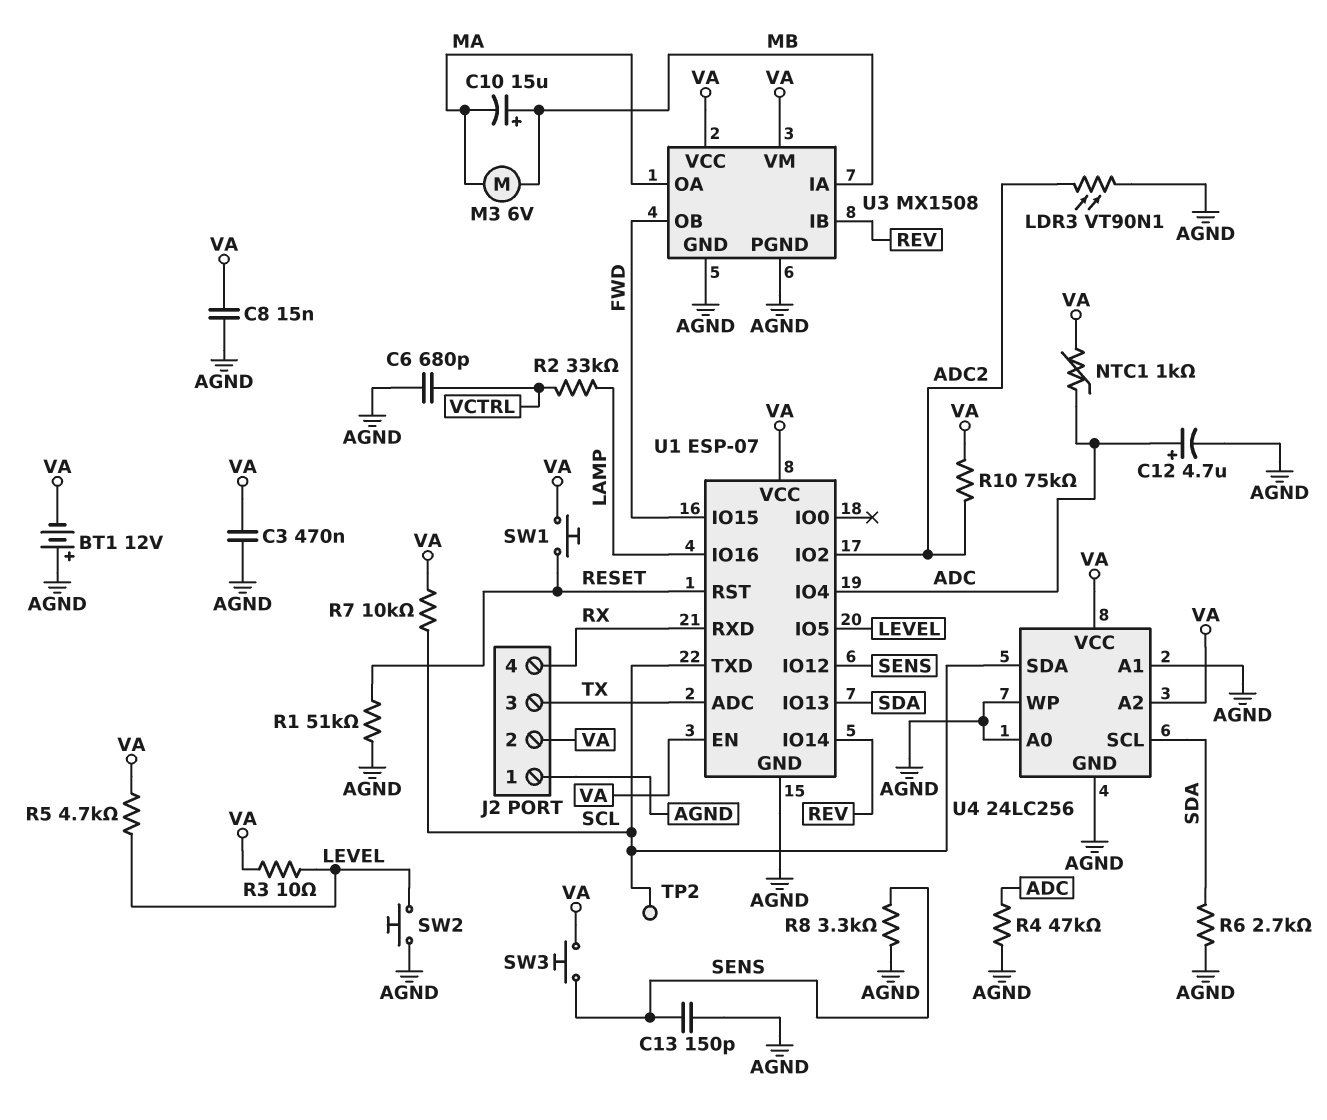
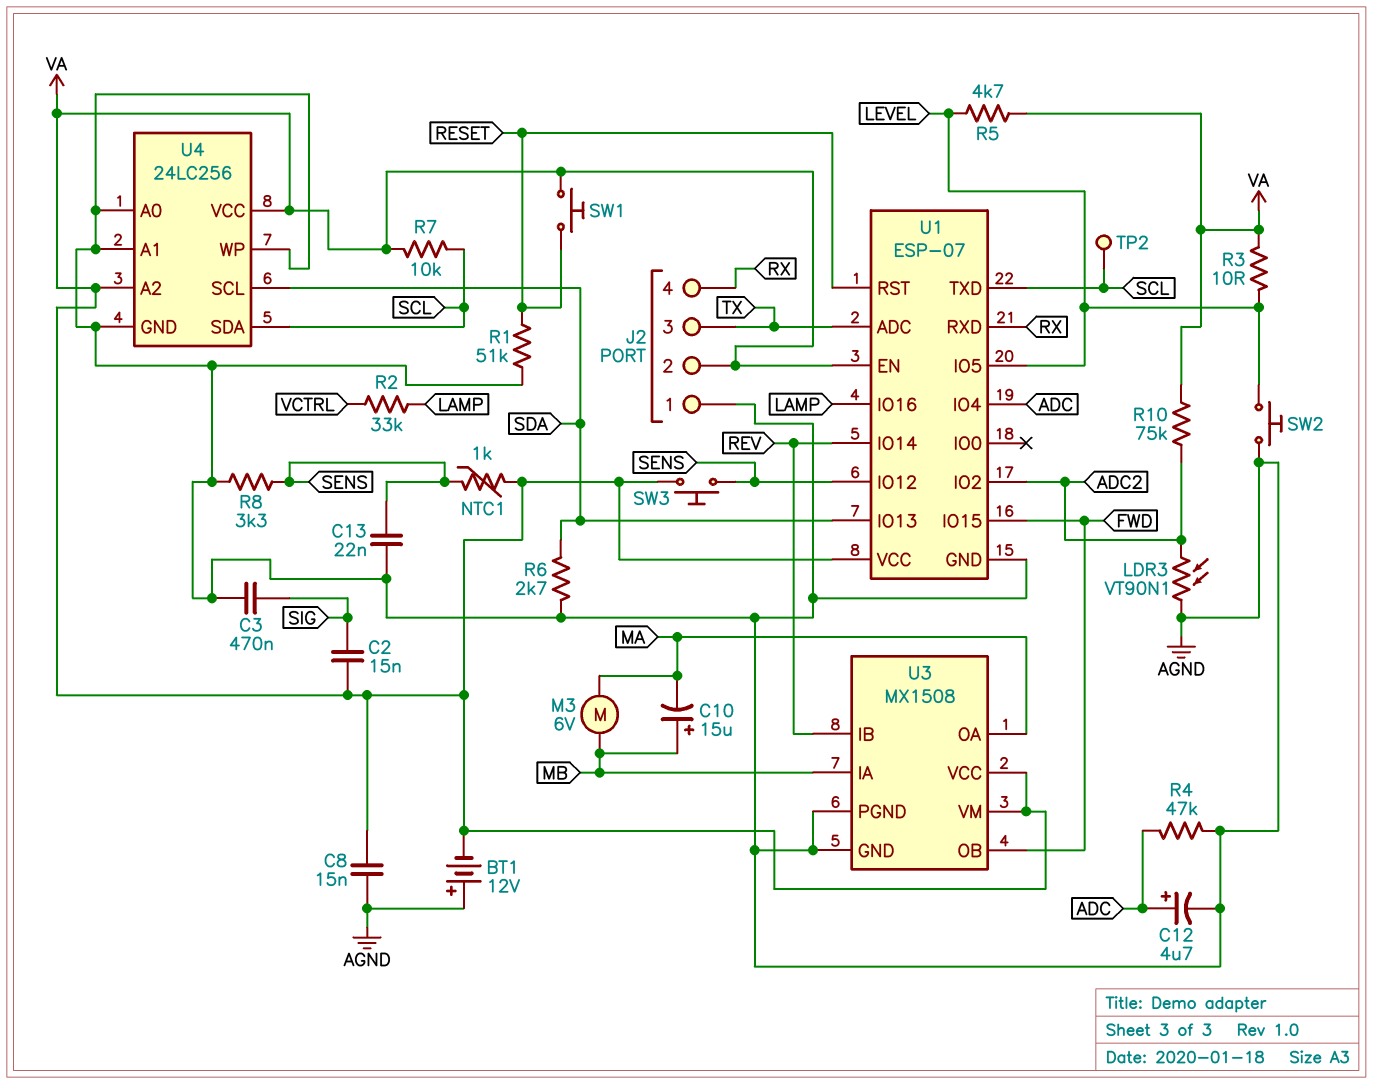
C2: none -> 15nF (SIG, VA)
C3: 470nF (AGND, VA) -> 470nF (AGND, SIG)
C6: 680pF (AGND, VCTRL) -> none
C13: 150pF (AGND, SENS) -> 22nF (AGND, SENS)
NTC1: 1k (ADC, VA) -> 1k (SENS, VA)

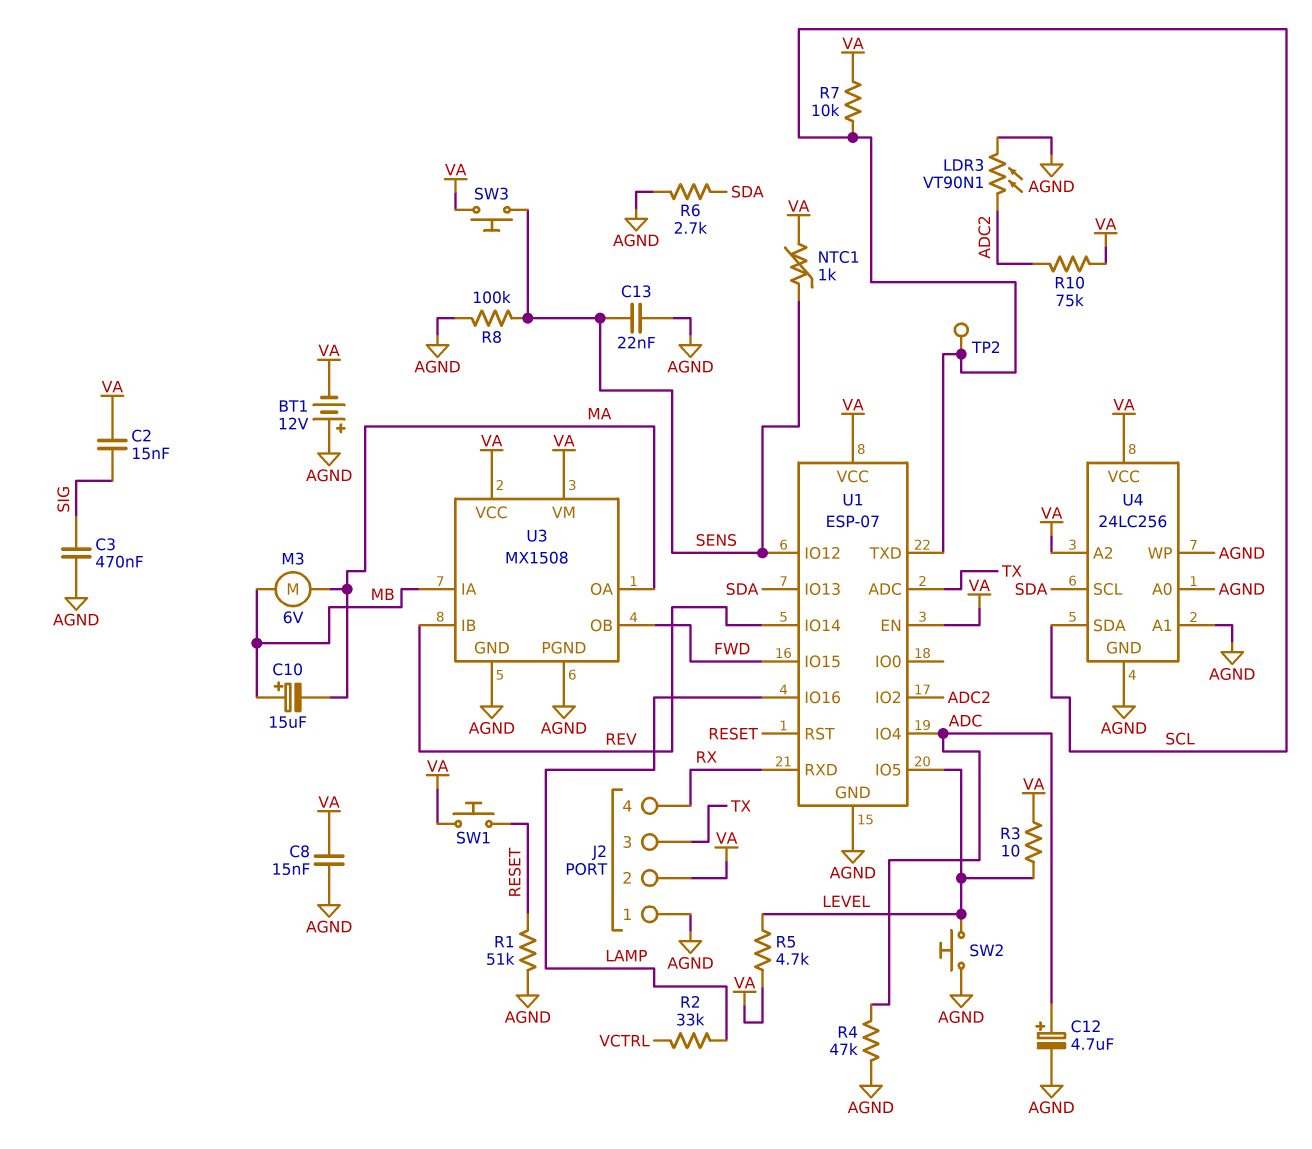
R8: 3.3k (AGND, SENS) -> 100k (AGND, SENS)

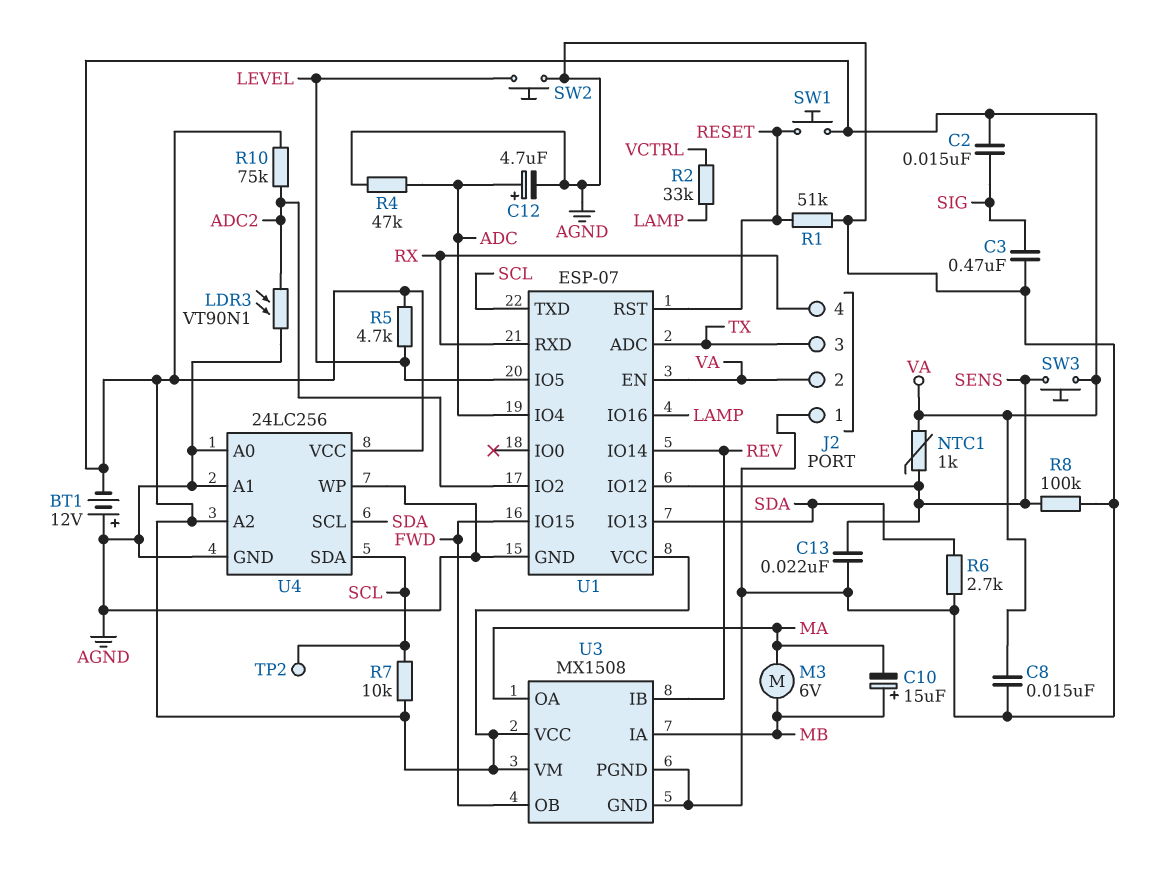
R3: 10 (LEVEL, VA) -> none

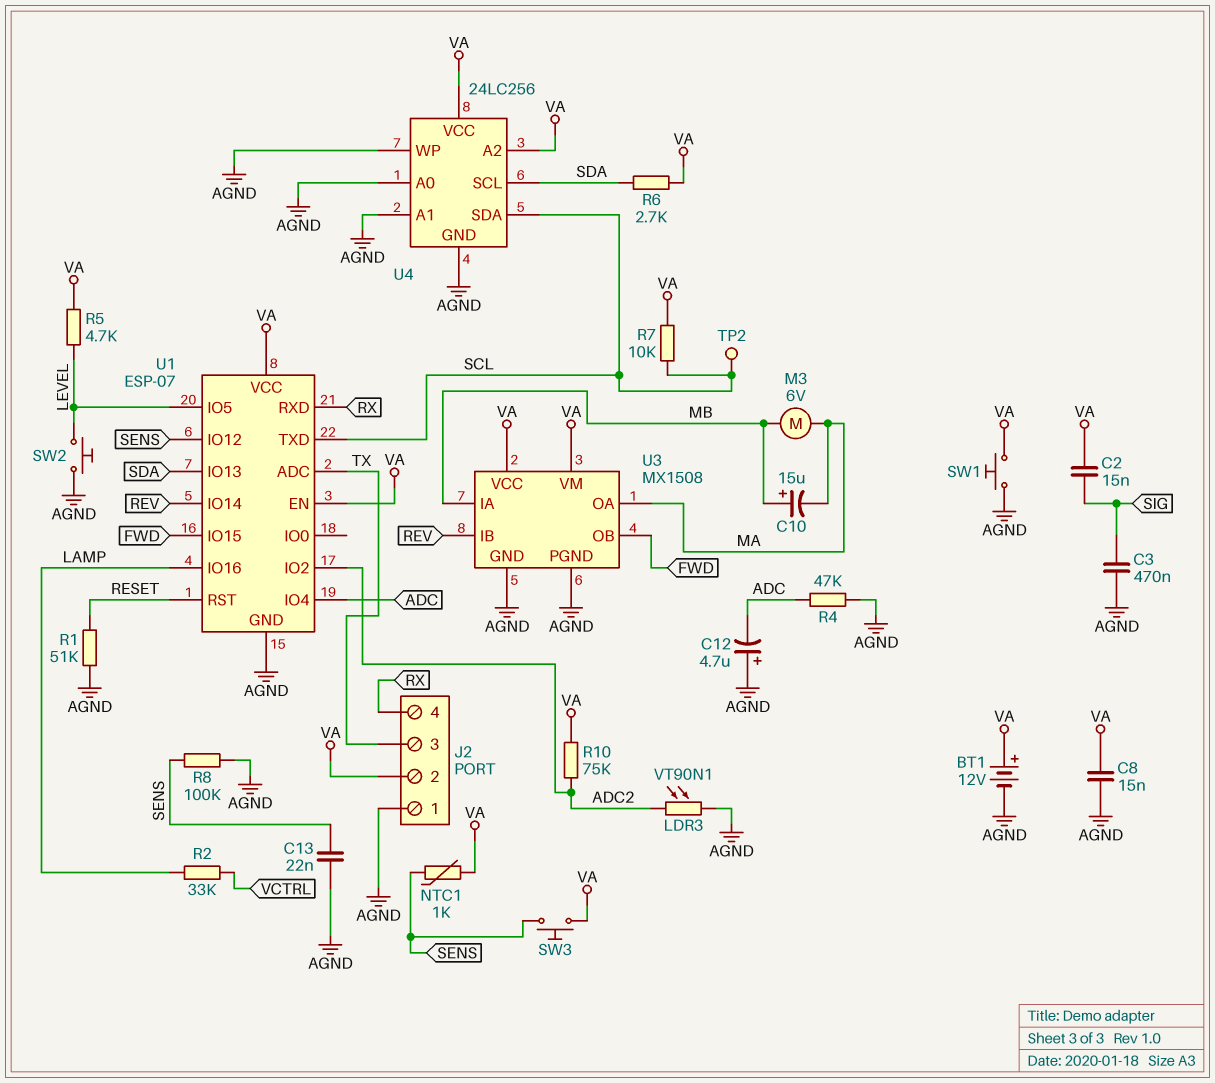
BT1: 12V (plus AGND, minus VA) -> 12V (plus VA, minus AGND)
C12: 4.7uF (plus ADC, minus AGND) -> 4.7uF (plus AGND, minus ADC)
R6: 2.7k (AGND, SDA) -> 2.7k (SDA, VA)
SW1: button (RESET, VA) -> button (AGND, VA)

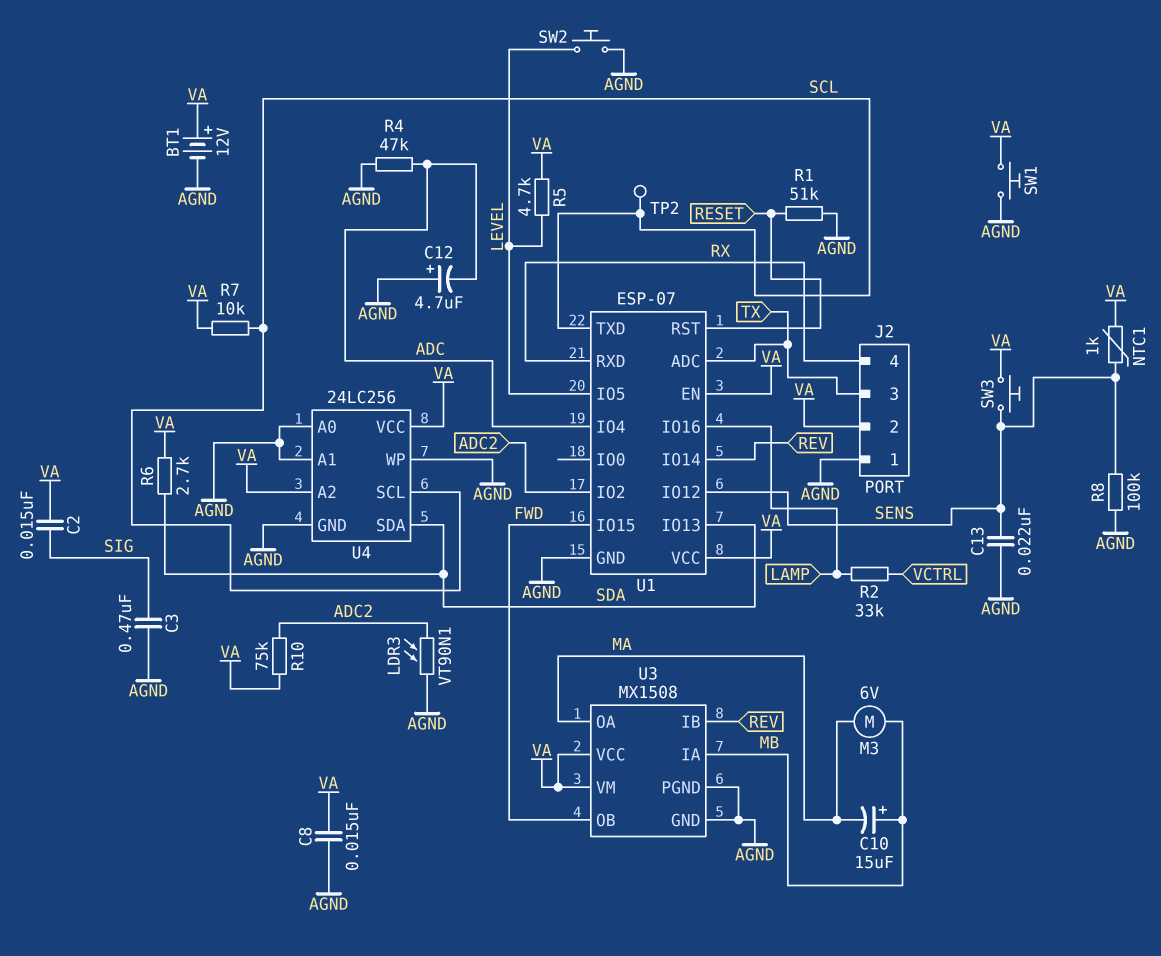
U4 pin SCL: SDA -> SCL
U4 pin SDA: SCL -> SDA

